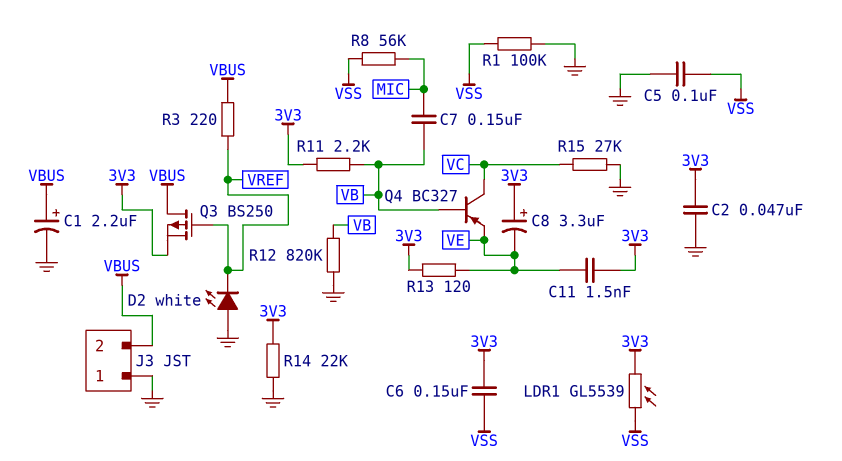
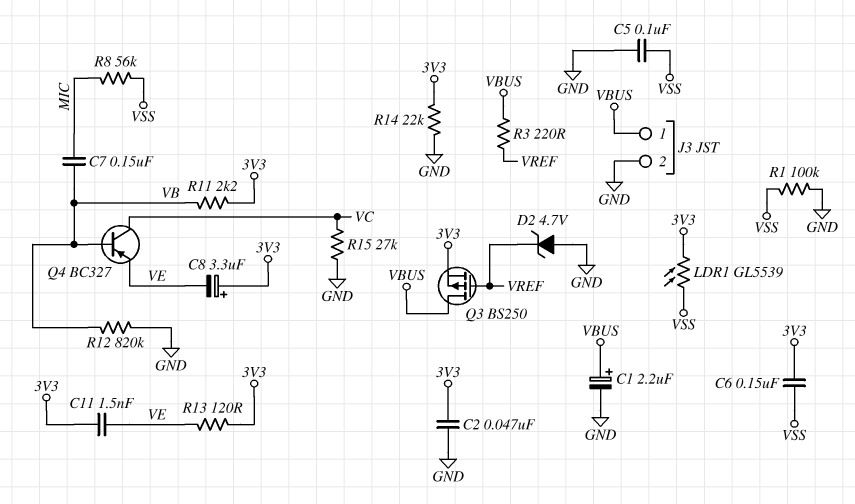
D2: LED white (A GND, K VREF) -> zener 4.7V (A GND, K VREF)
J3 pin 1: GND -> VBUS
J3 pin 2: VBUS -> GND

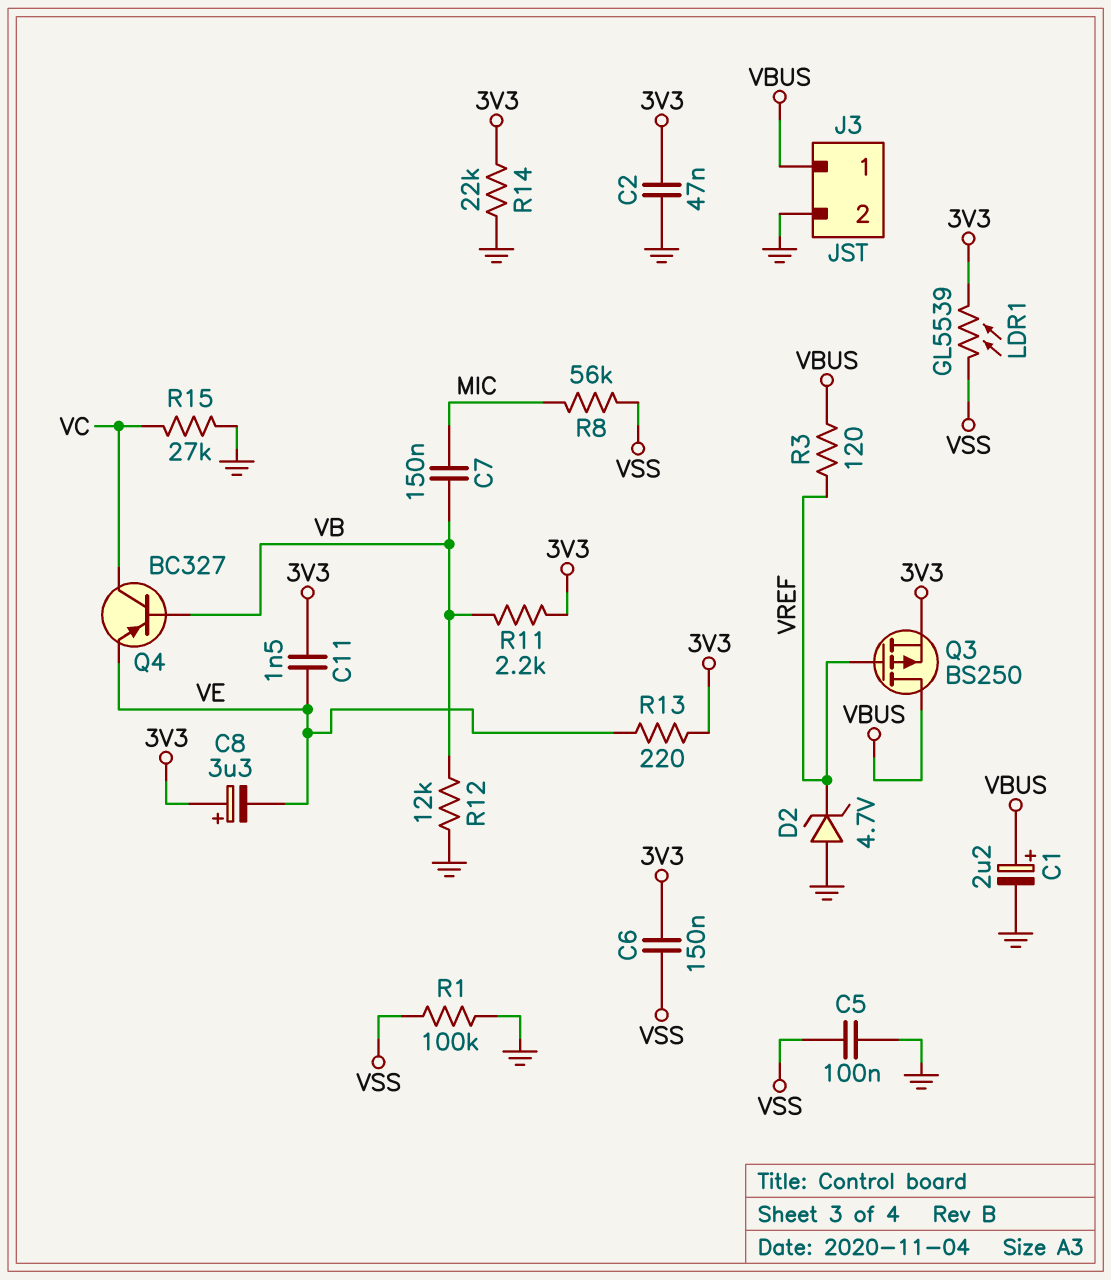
R3: 220 (VBUS, VREF) -> 120 (VBUS, VREF)
R12: 820k (GND, VB) -> 12k (GND, VB)
R13: 120 (3V3, VE) -> 220 (3V3, VE)

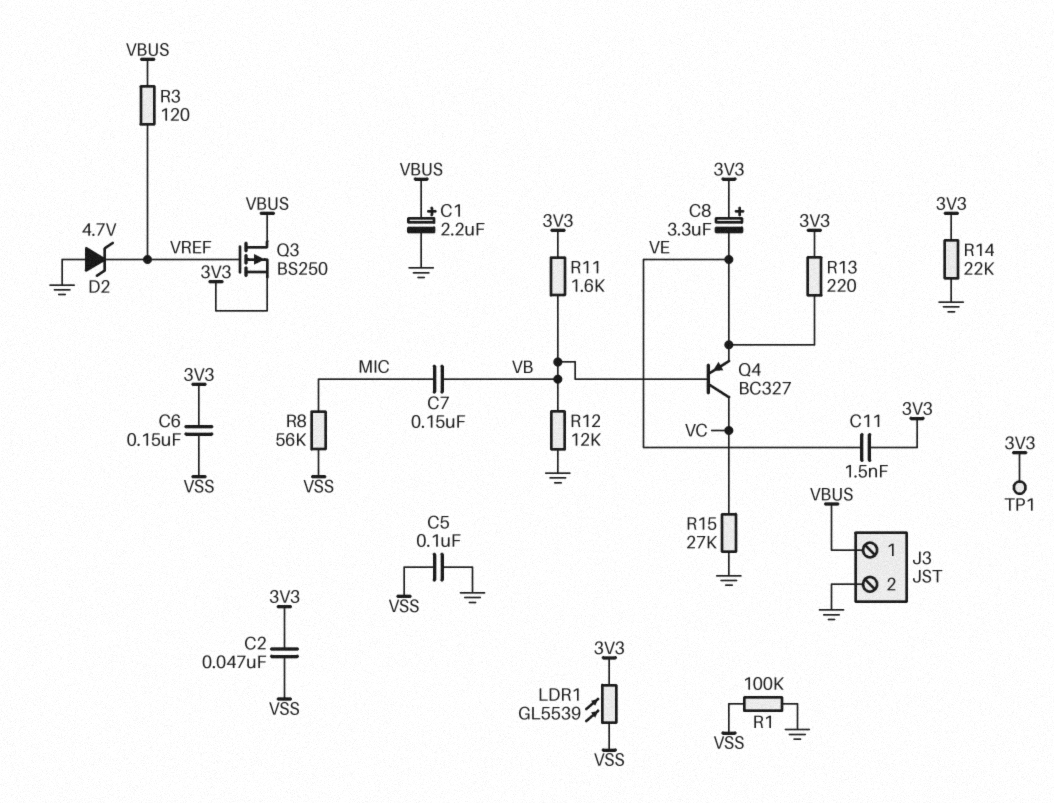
C2: 47nF (3V3, GND) -> 47nF (3V3, VSS)
R11: 2.2k (3V3, VB) -> 1.6k (3V3, VB)
TP1: none -> test point (3V3)

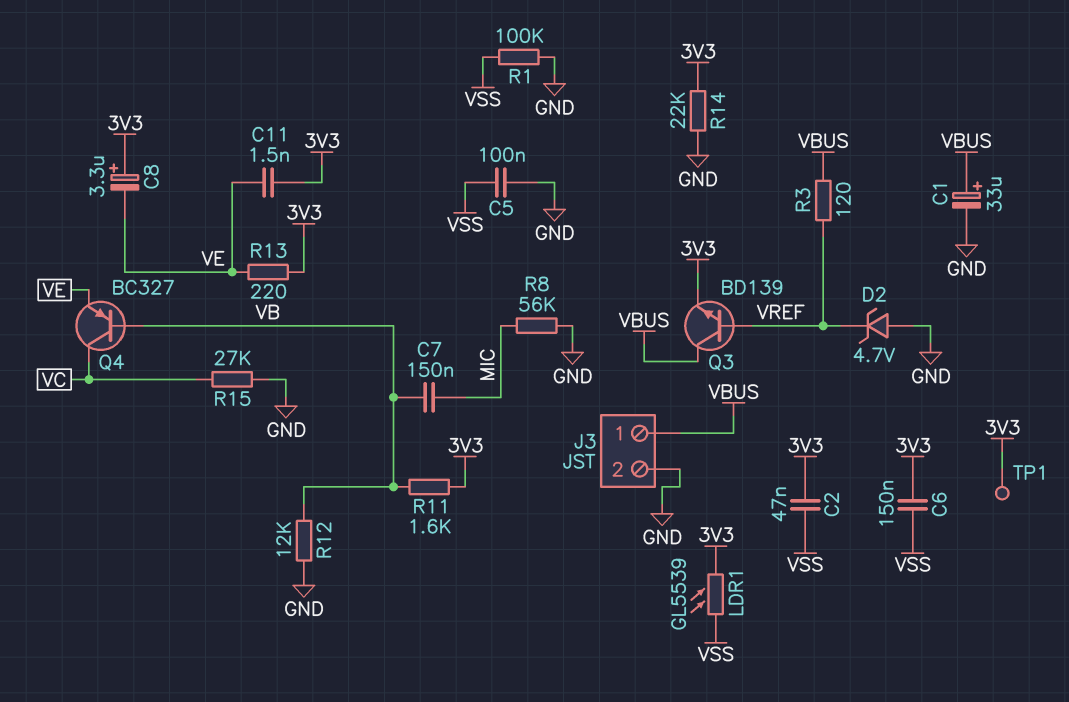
C1: 2.2uF (plus VBUS, minus GND) -> 33uF (plus VBUS, minus GND)
Q3: PMOS BS250 (G VREF, D VBUS, S 3V3) -> NPN BD139 (B VREF, C VBUS, E 3V3)
R8: 56k (MIC, VSS) -> 56k (GND, MIC)

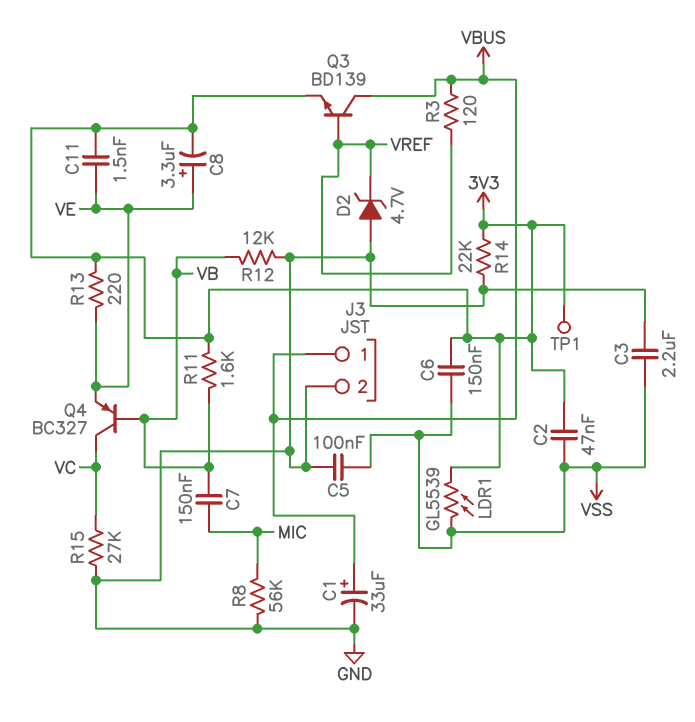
C3: none -> 2.2uF (GND, VSS)
C8: 3.3uF (plus 3V3, minus VE) -> 3.3uF (plus VE, minus 3V3)
R1: 100k (GND, VSS) -> none

